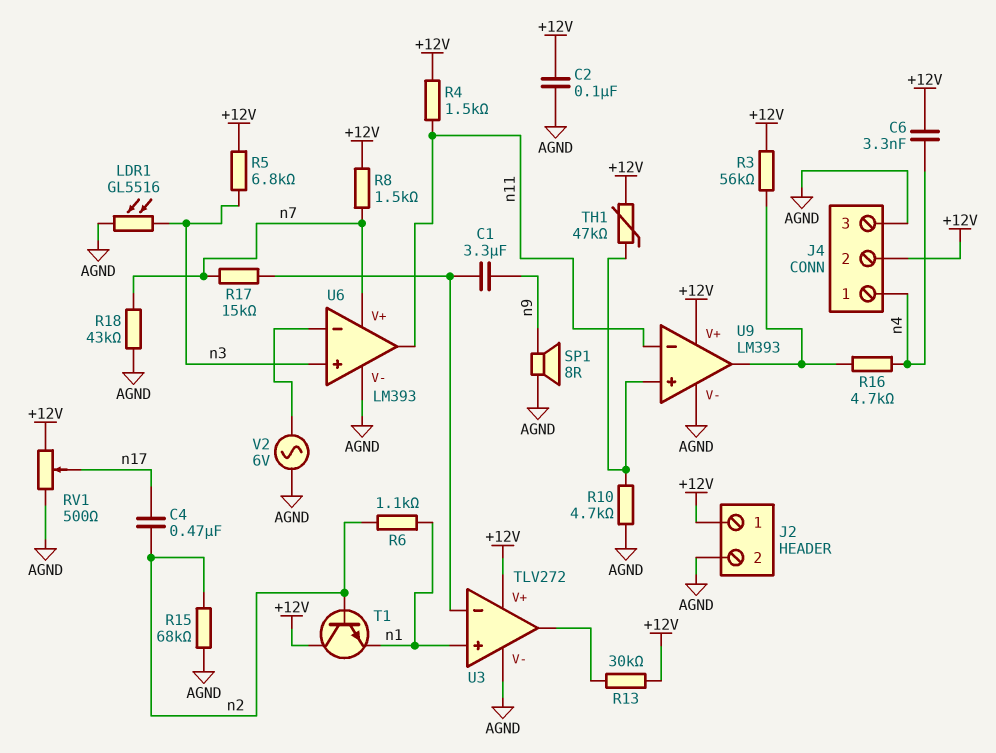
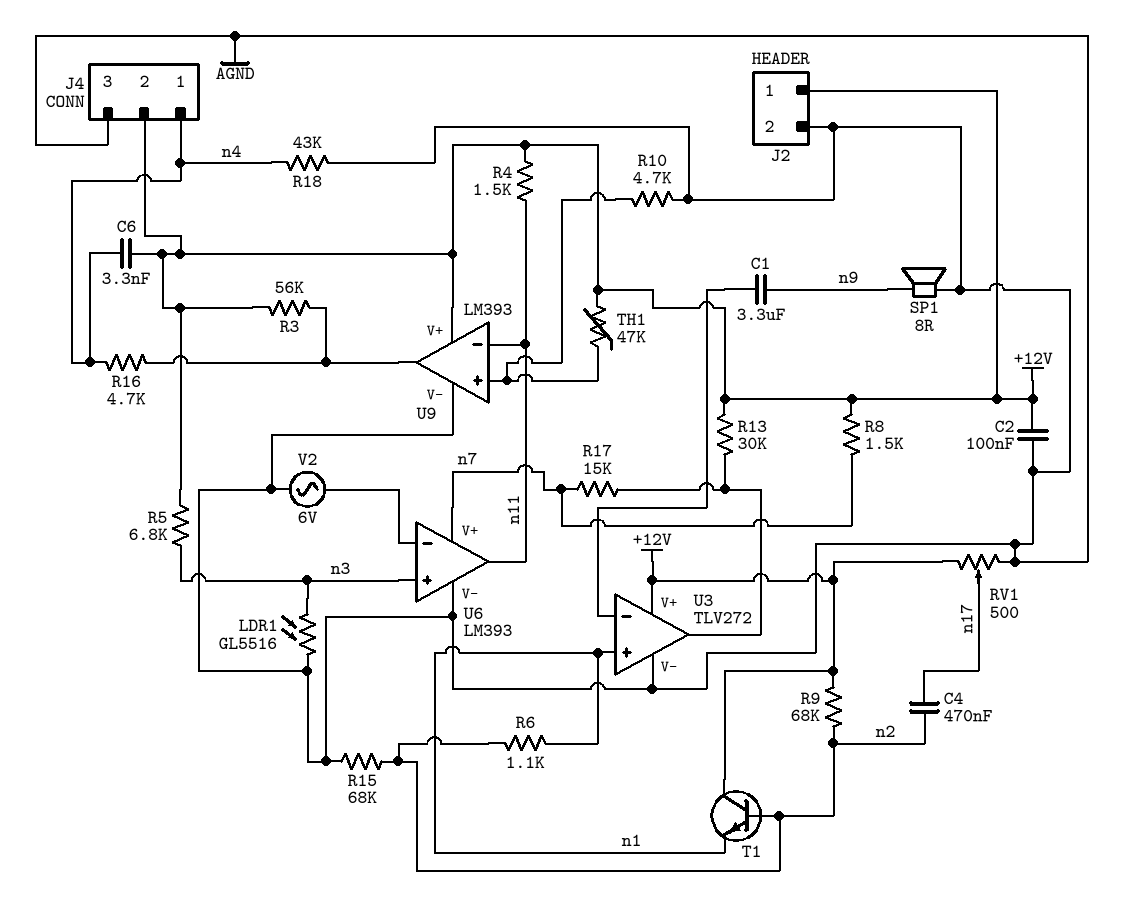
R9: none -> 68k (+12V, n2)
R17: 15k (U3/in-, n7) -> 15k (U3/out, n7)
R18: 43k (AGND, n7) -> 43k (AGND, n4)

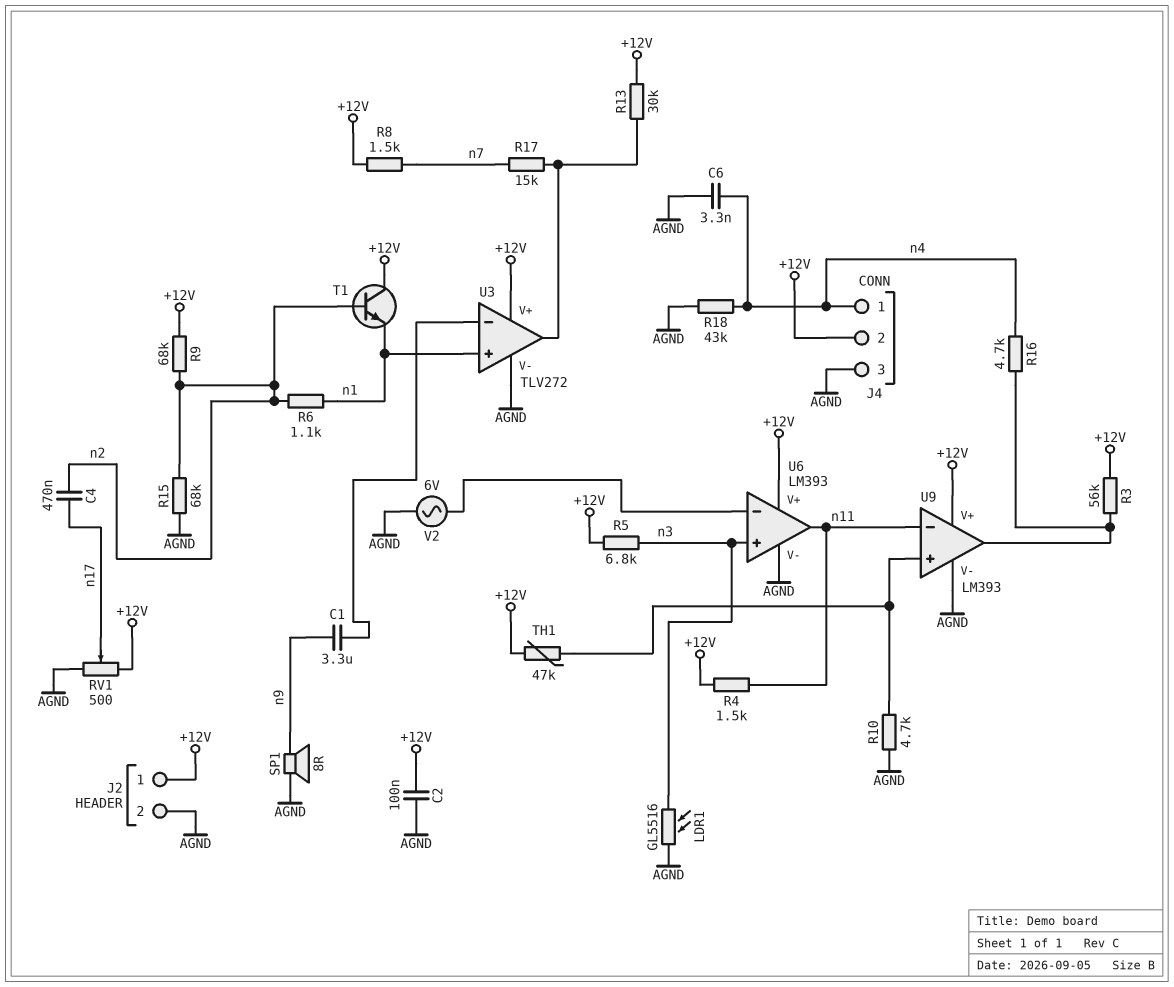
C6: 3.3nF (+12V, n4) -> 3.3nF (AGND, n4)
U6 pin V+: n7 -> +12V

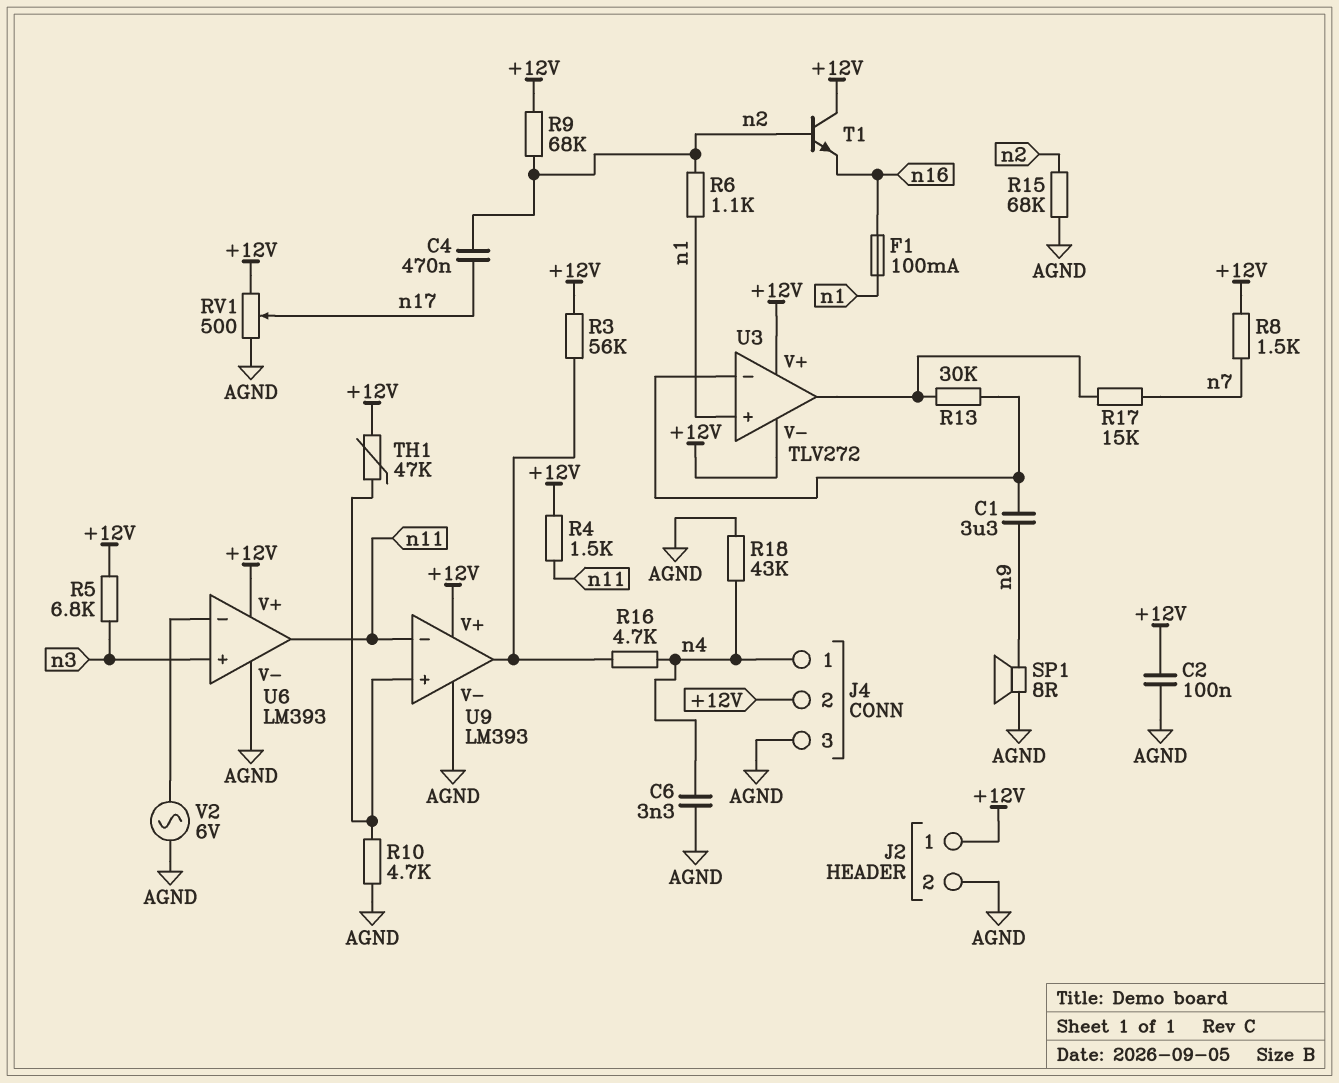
F1: none -> 100mA (n1, n16)
LDR1: GL5516 (AGND, n3) -> none
R13: 30k (+12V, U3/out) -> 30k (U3/in-, U3/out)
T1: NPN (B n2, C +12V, E n1) -> NPN (B n2, C +12V, E n16)
U3 pin V-: AGND -> +12V

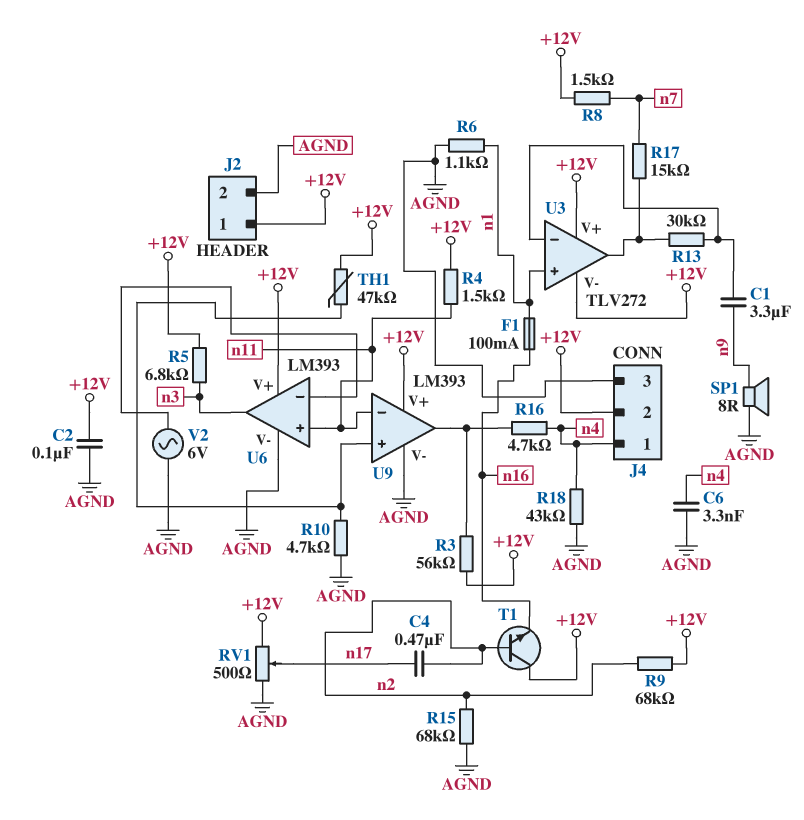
R6: 1.1k (n1, n2) -> 1.1k (AGND, n1)
U6 pin in+: n3 -> n11
U6 pin out: n11 -> n3

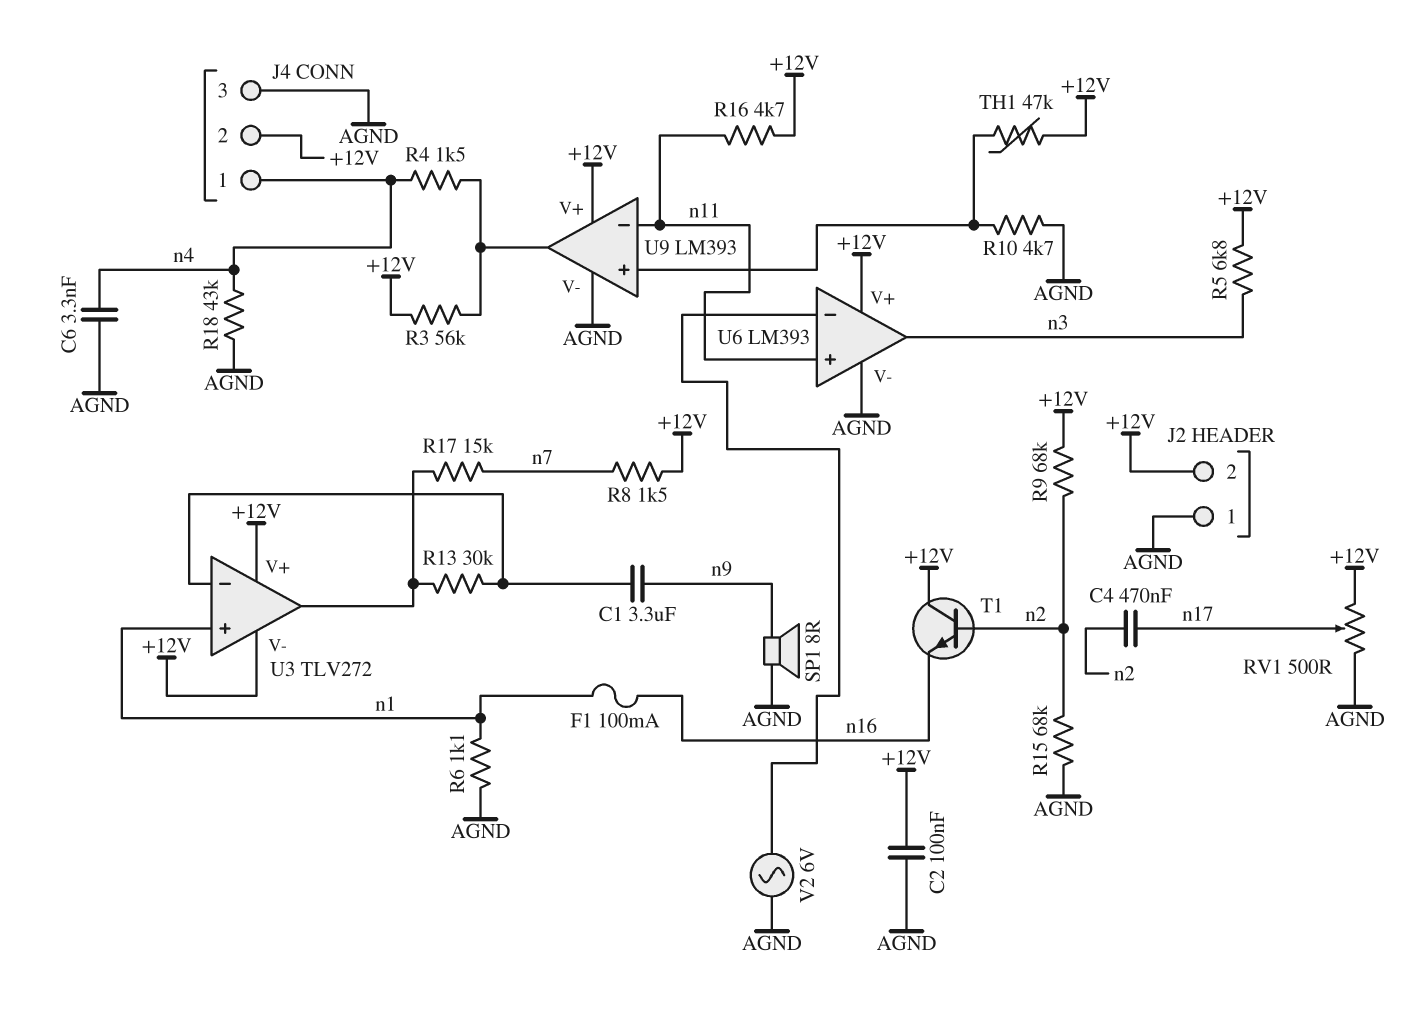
J2 pin 1: +12V -> AGND
J2 pin 2: AGND -> +12V
R4: 1.5k (+12V, n11) -> 1.5k (U9/out, n4)
R16: 4.7k (U9/out, n4) -> 4.7k (+12V, n11)

